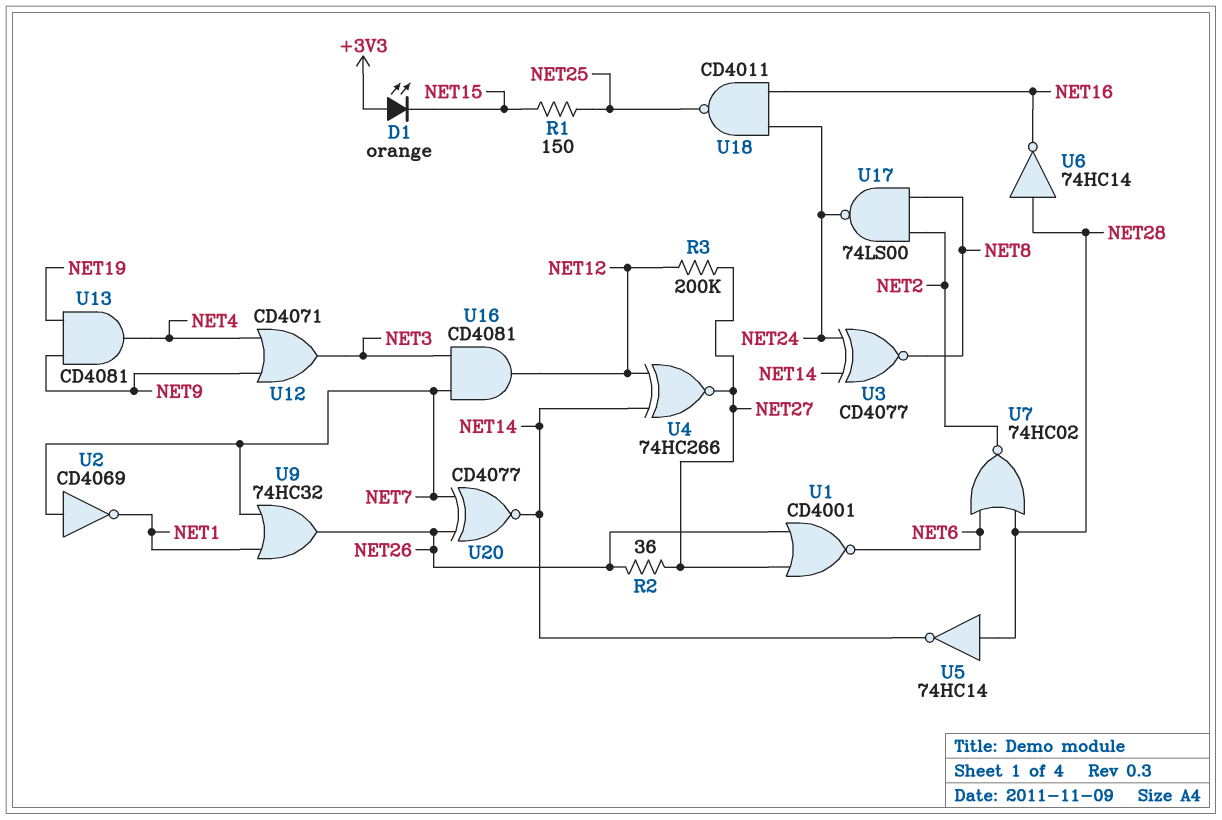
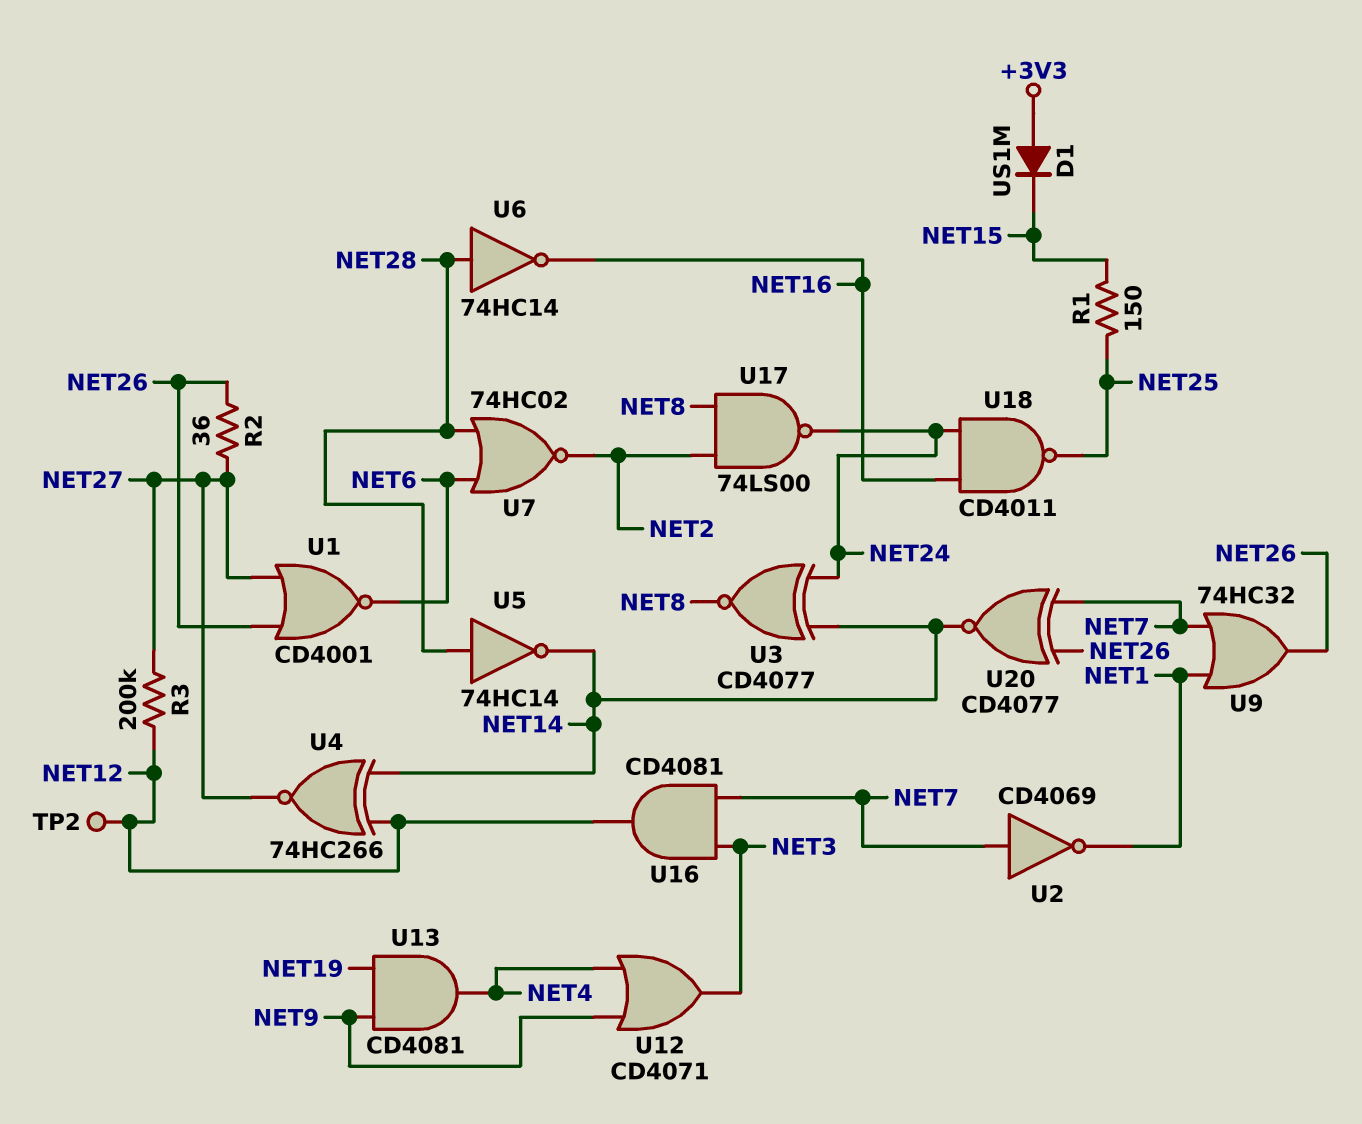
D1: LED orange (A +3V3, K NET15) -> diode US1M (A +3V3, K NET15)
TP2: none -> test point (NET12)

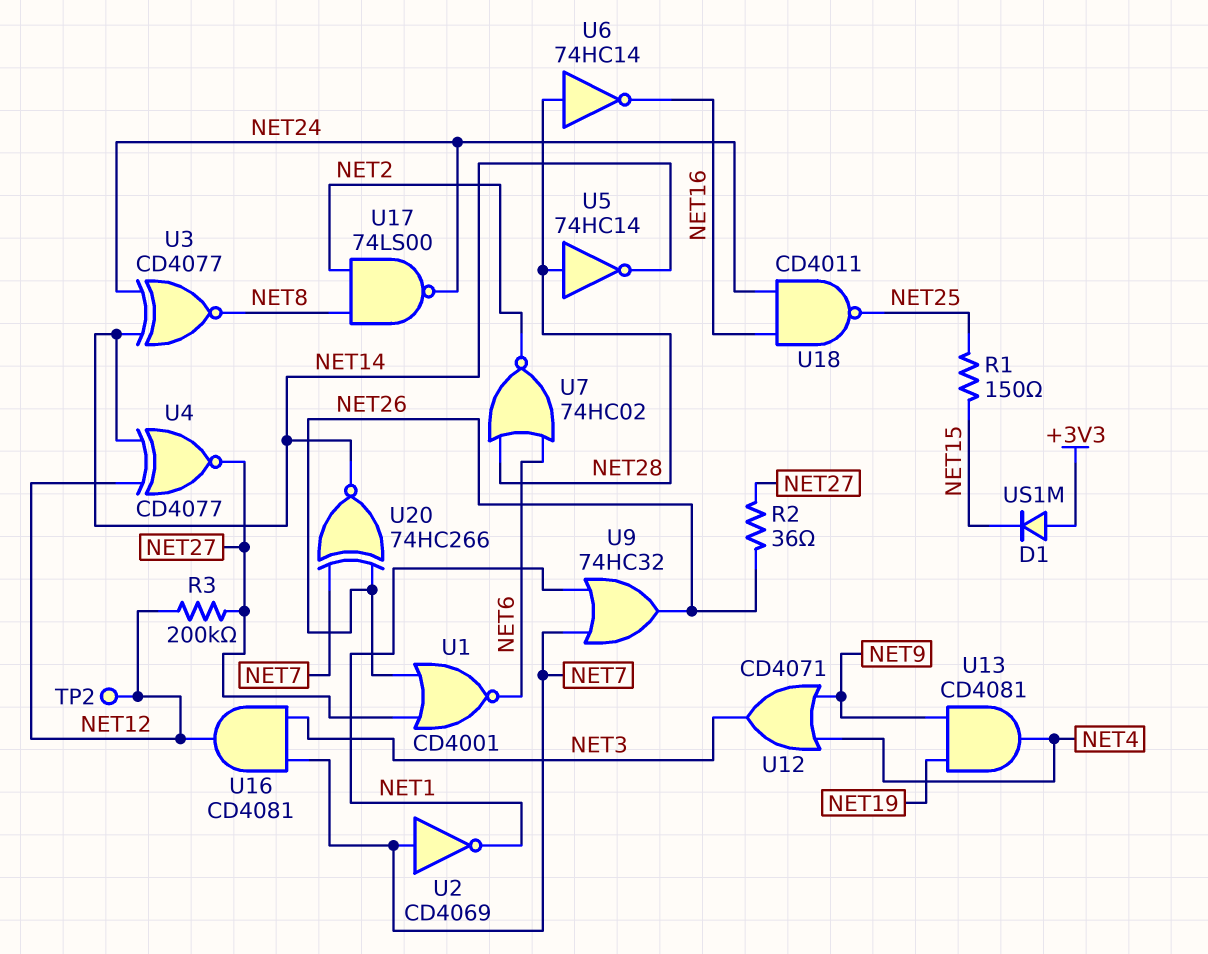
U4: XNOR 74HC266 (in NET12, in NET14, out NET27) -> XNOR CD4077 (in NET12, in NET14, out NET27)
U20: XNOR CD4077 (in NET7, in NET26, out NET14) -> XNOR 74HC266 (in NET7, in NET26, out NET14)

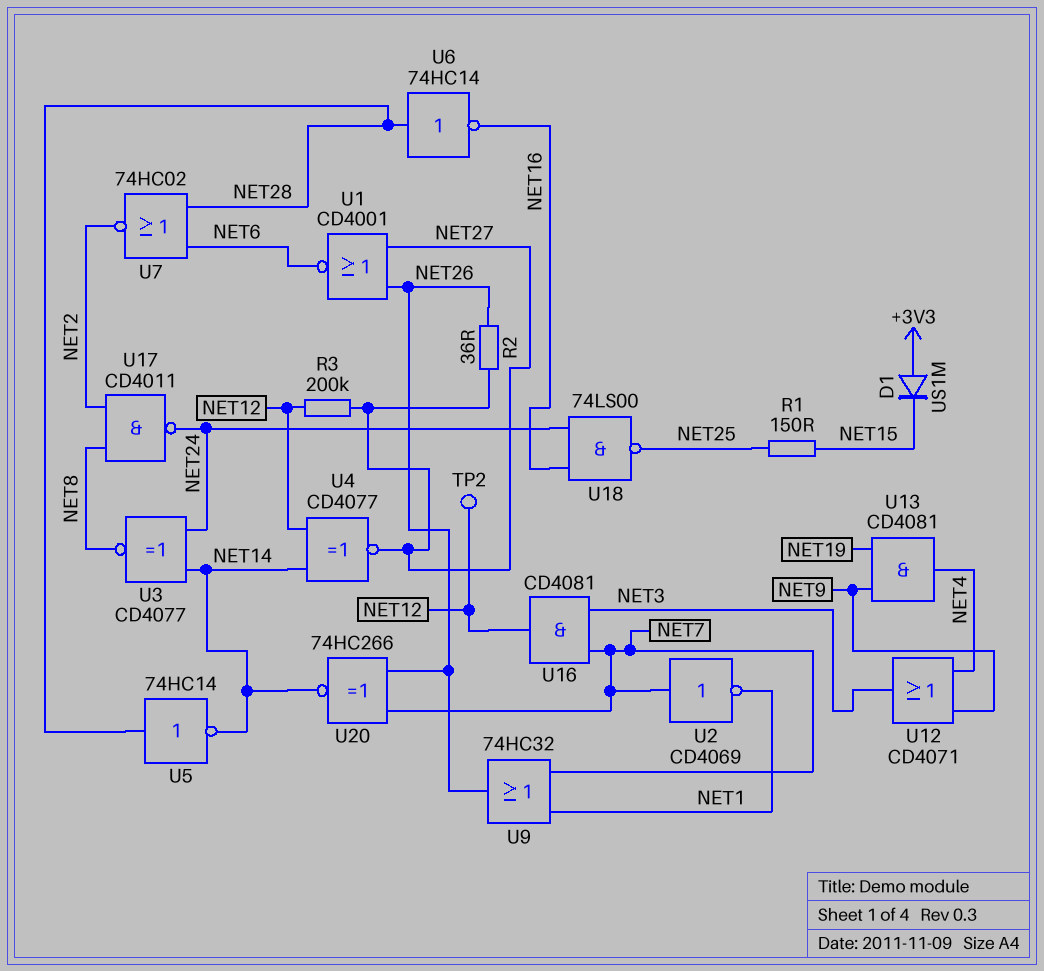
U17: NAND 74LS00 (in NET2, in NET8, out NET24) -> NAND CD4011 (in NET2, in NET8, out NET24)
U18: NAND CD4011 (in NET16, in NET24, out NET25) -> NAND 74LS00 (in NET16, in NET24, out NET25)

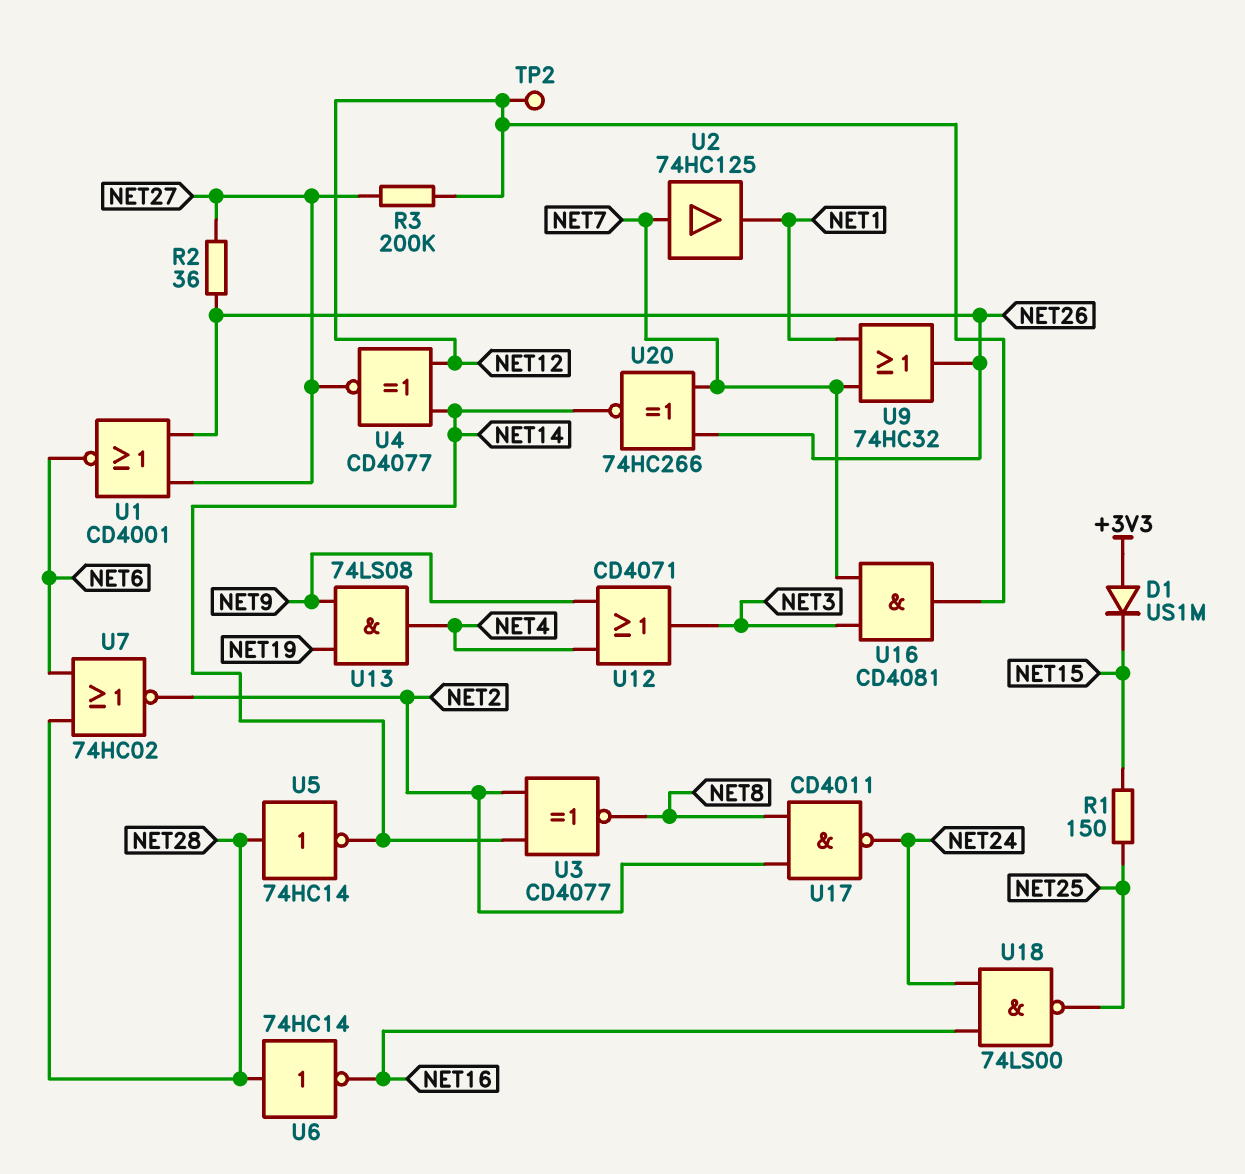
U2: NOT CD4069 (in NET7, out NET1) -> buffer 74HC125 (in NET7, out NET1)
U3: XNOR CD4077 (in NET14, in NET24, out NET8) -> XNOR CD4077 (in NET2, in NET14, out NET8)
U13: AND CD4081 (in NET9, in NET19, out NET4) -> AND 74LS08 (in NET9, in NET19, out NET4)

